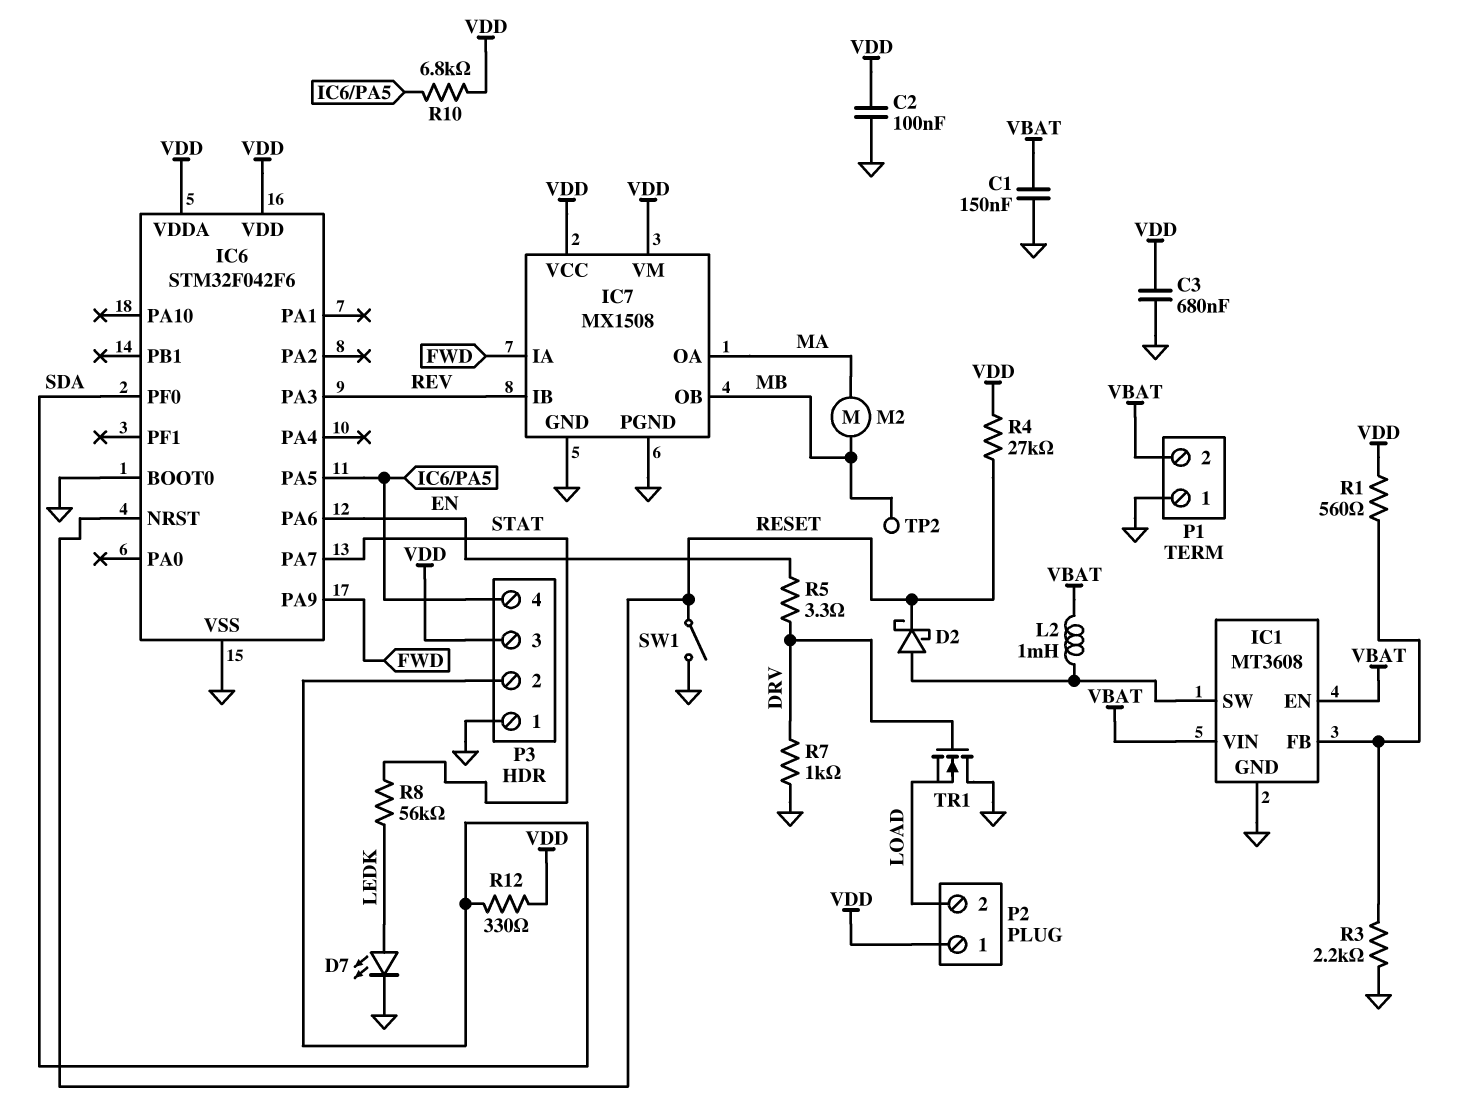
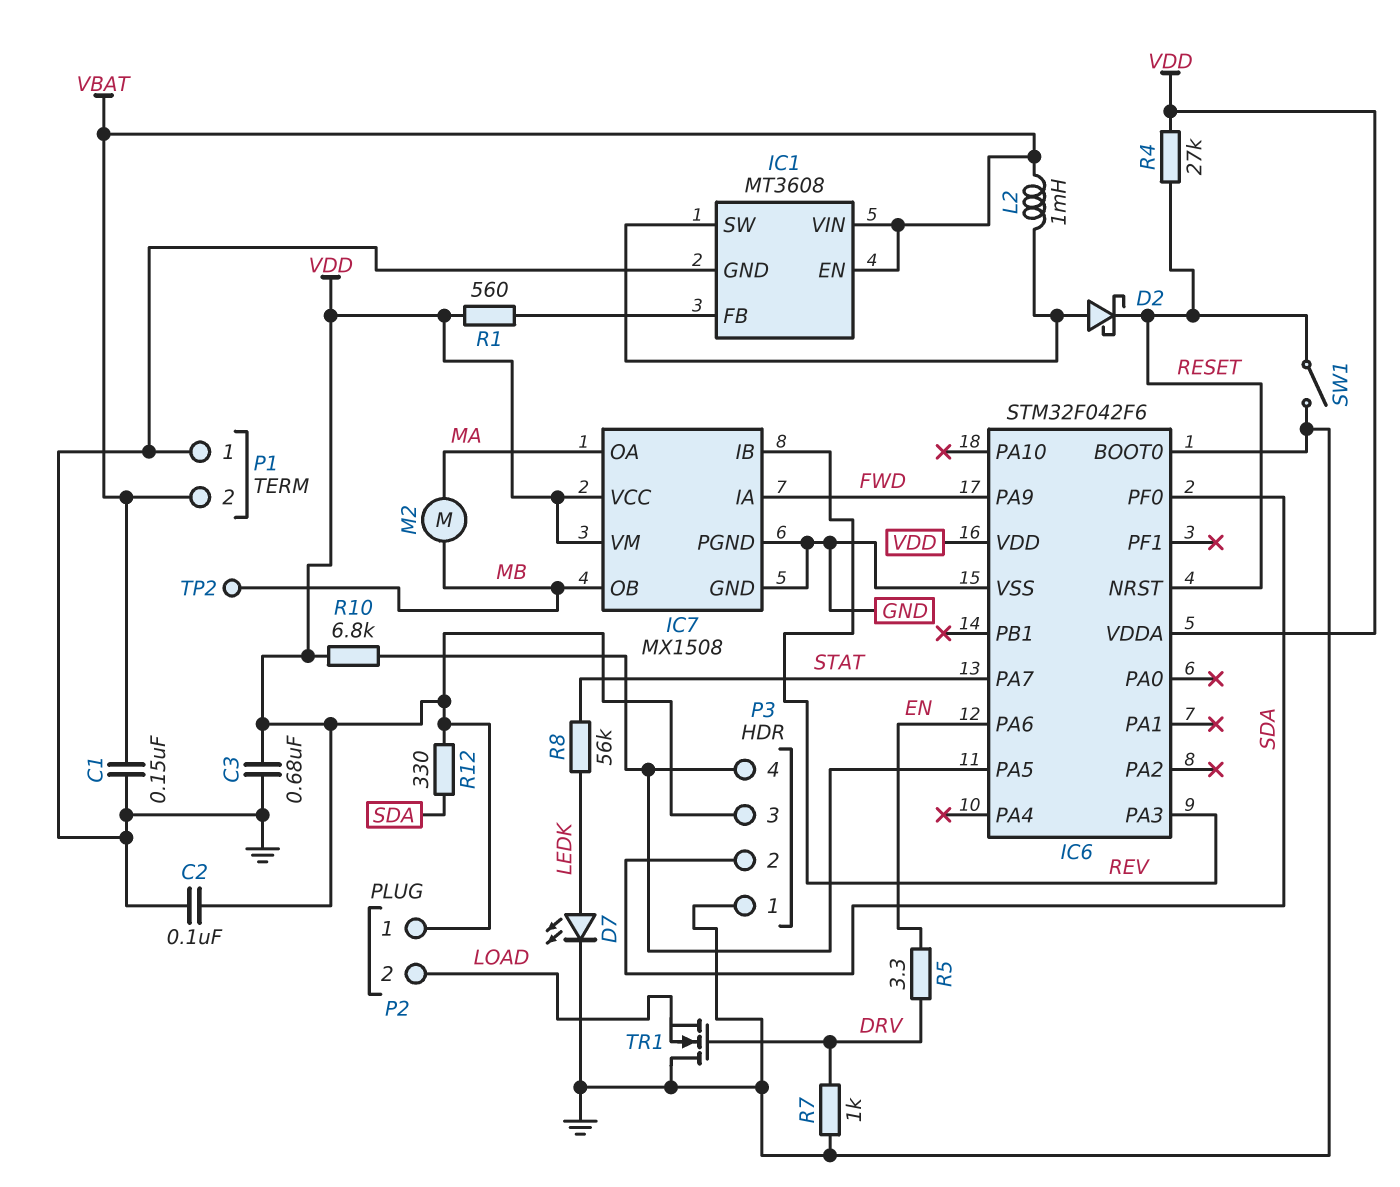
R3: 2.2k (GND, IC1/FB) -> none

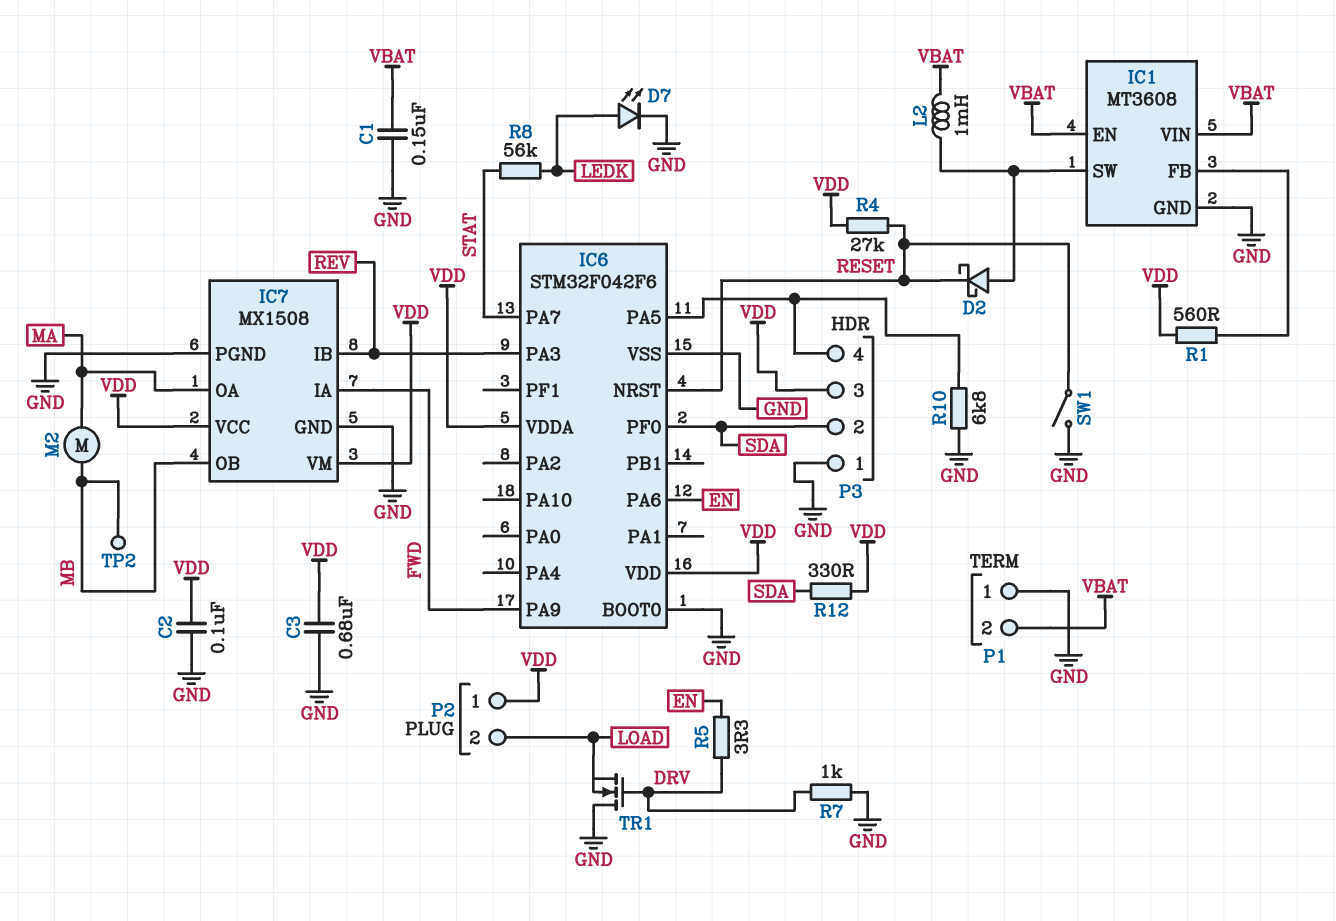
R10: 6.8k (IC6/PA5, VDD) -> 6.8k (GND, IC6/PA5)

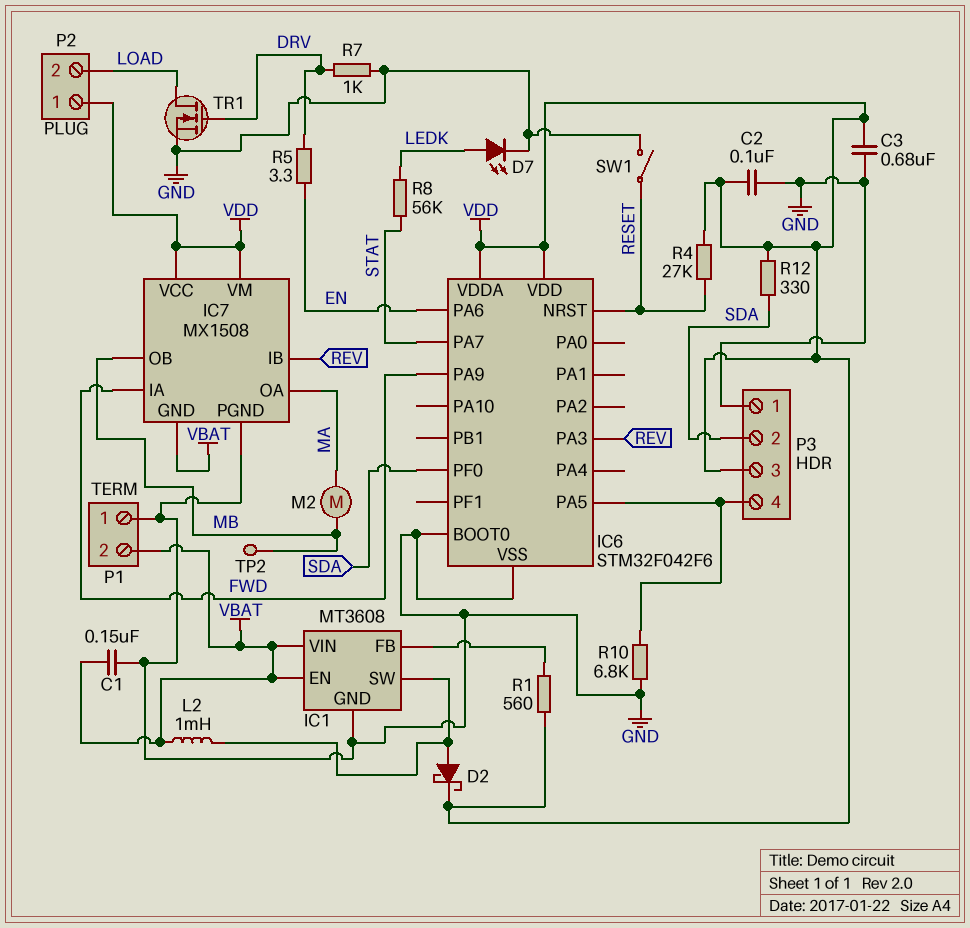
D2: schottky (A IC1/SW, K RESET) -> schottky (A IC1/SW, K VDD)
IC7 pin GND: GND -> VBAT
TR1: NMOS (G DRV, D GND, S LOAD) -> NMOS (G DRV, D LOAD, S GND)

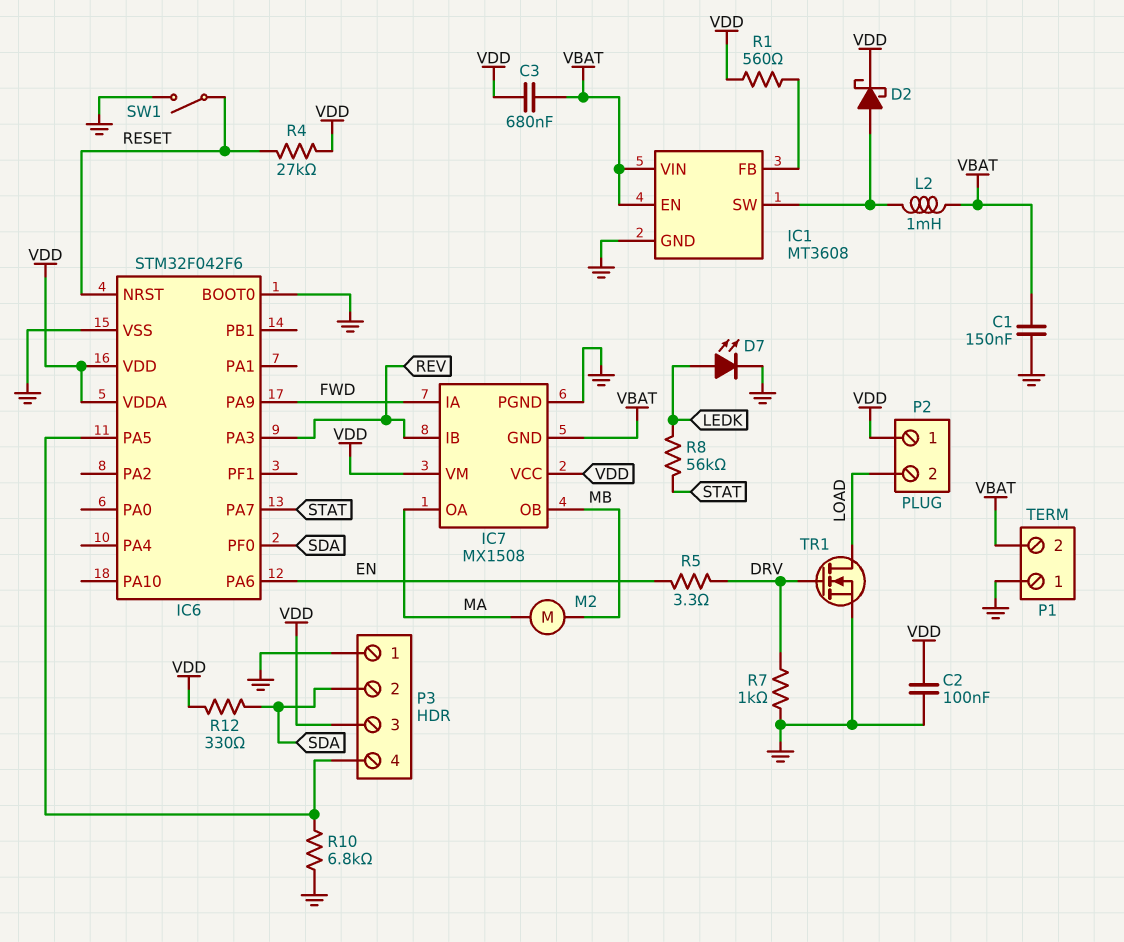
C3: 680nF (GND, VDD) -> 680nF (VBAT, VDD)
TP2: test point (MB) -> none

